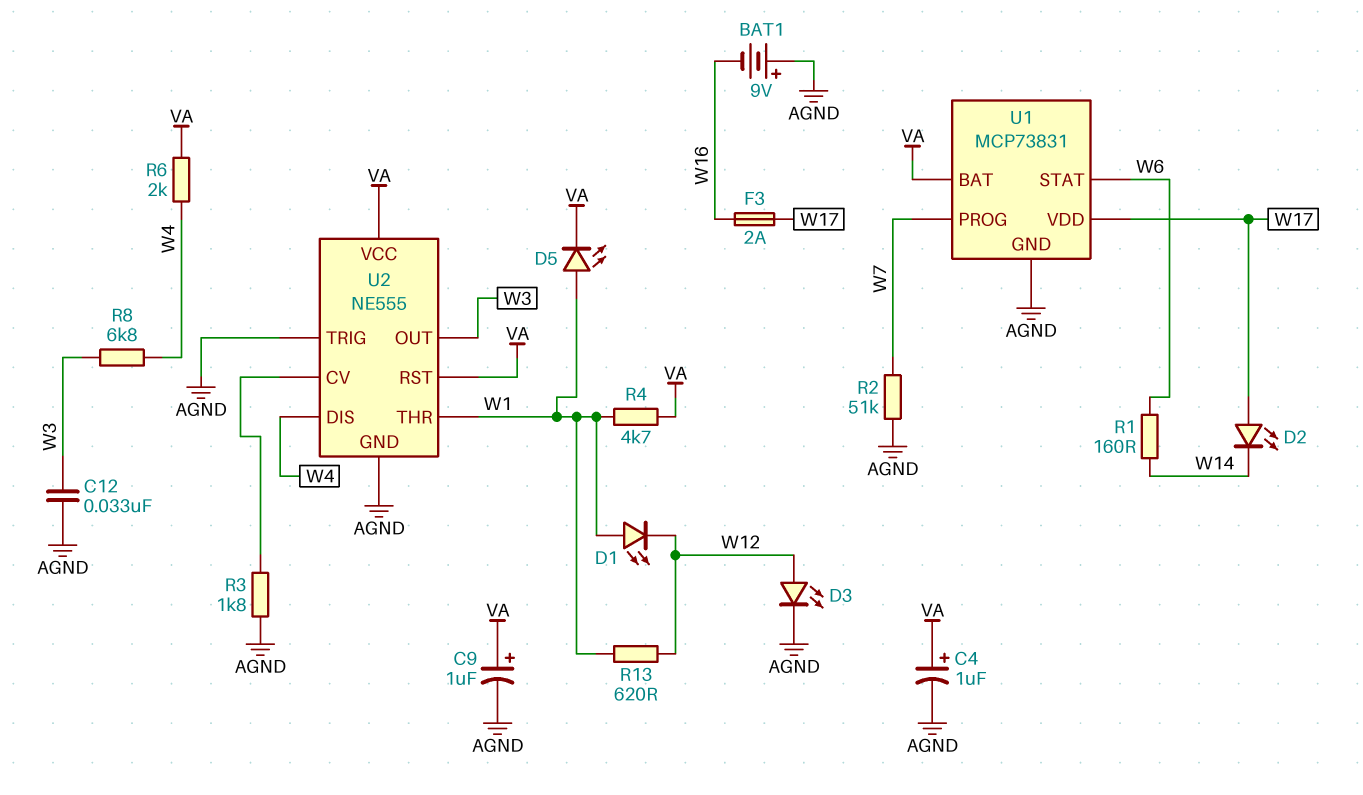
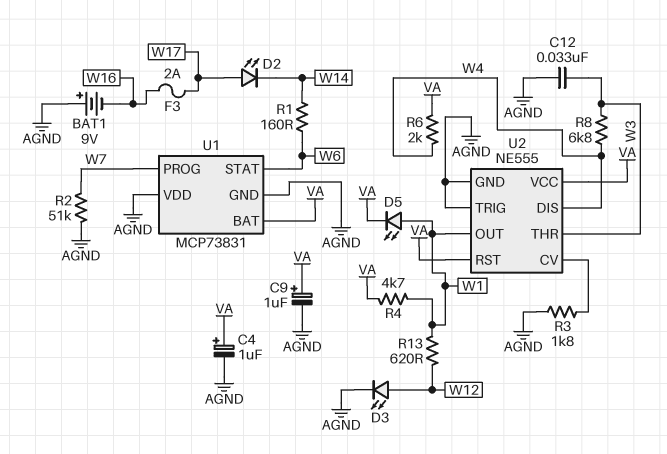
D1: LED (A W1, K W12) -> none
U1 pin VDD: W17 -> AGND
U2 pin OUT: W3 -> W1
U2 pin THR: W1 -> W3

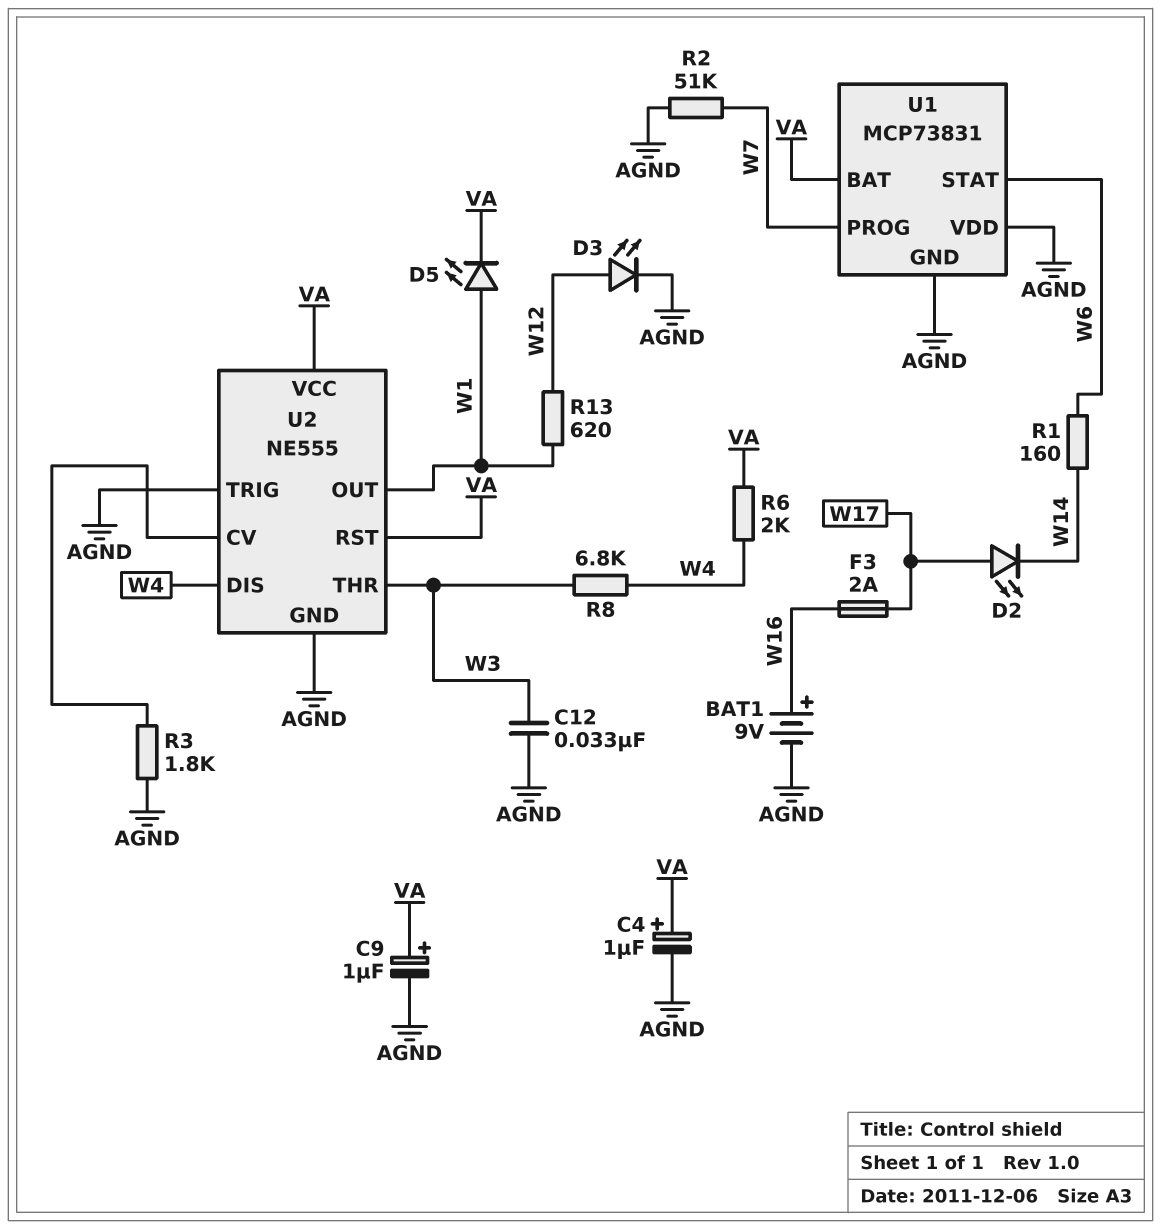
BAT1: 9V (plus AGND, minus W16) -> 9V (plus W16, minus AGND)
R4: 4.7k (VA, W1) -> none

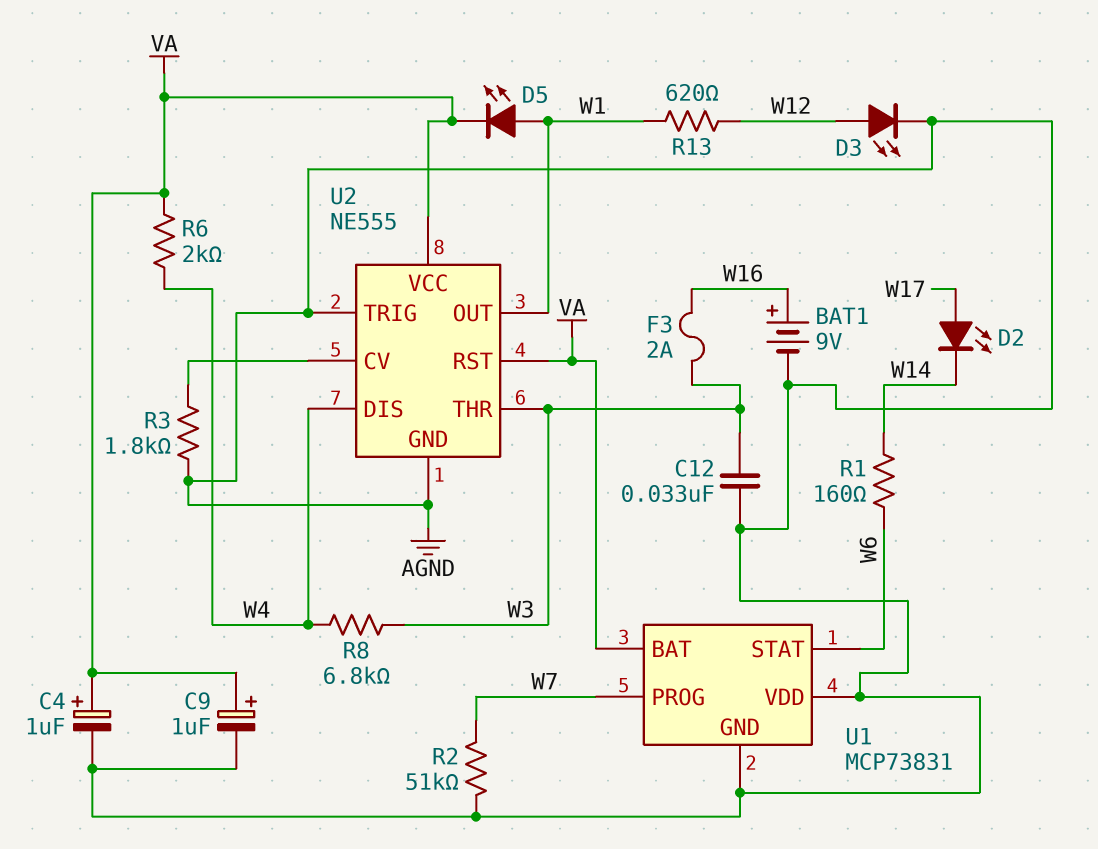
F3: 2A (W16, W17) -> 2A (W3, W16)

